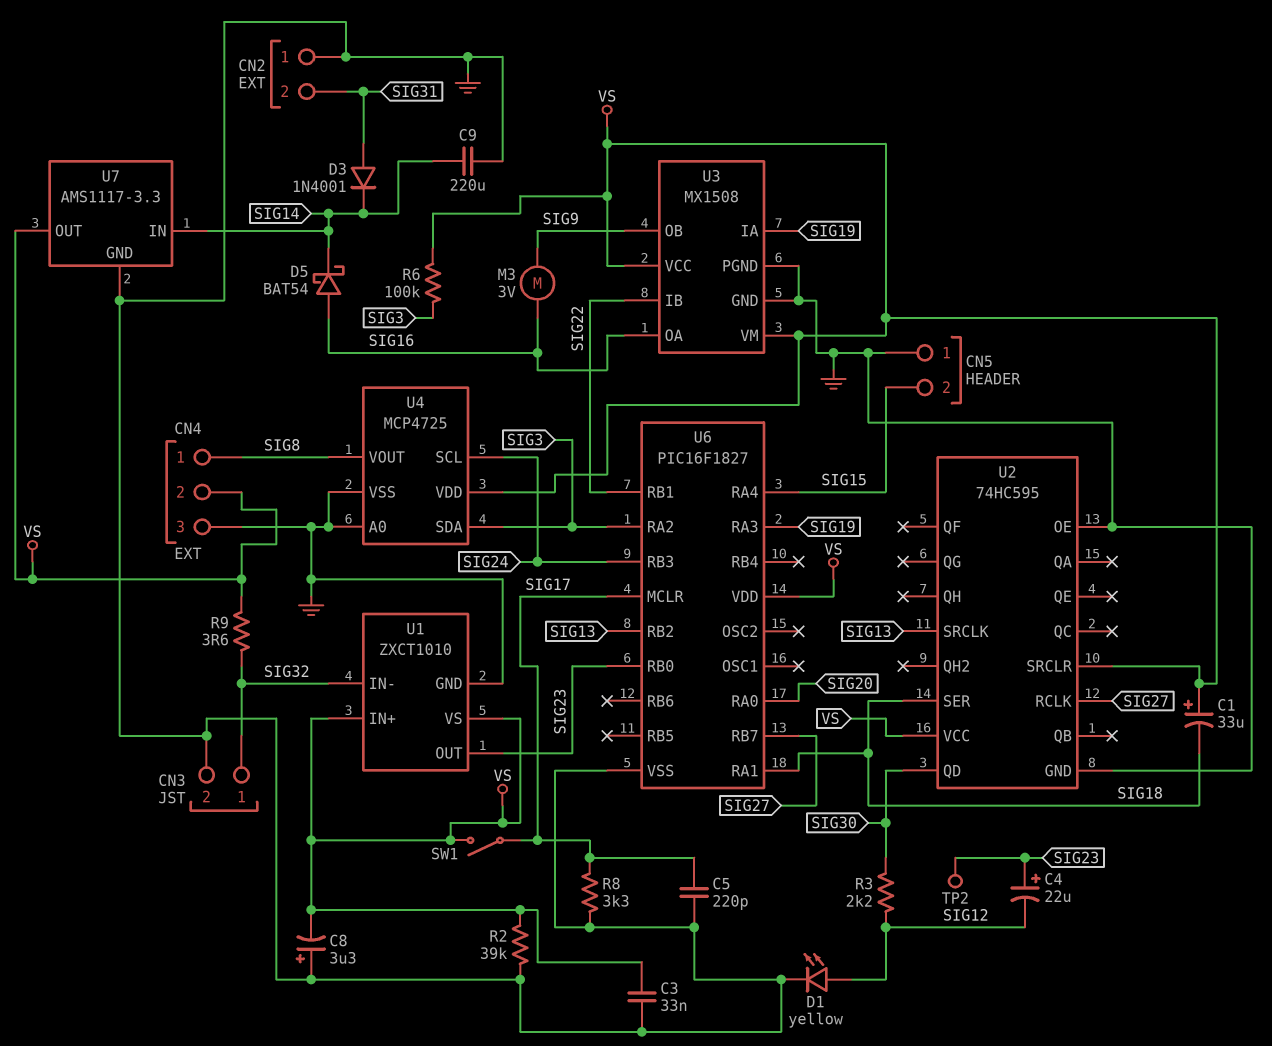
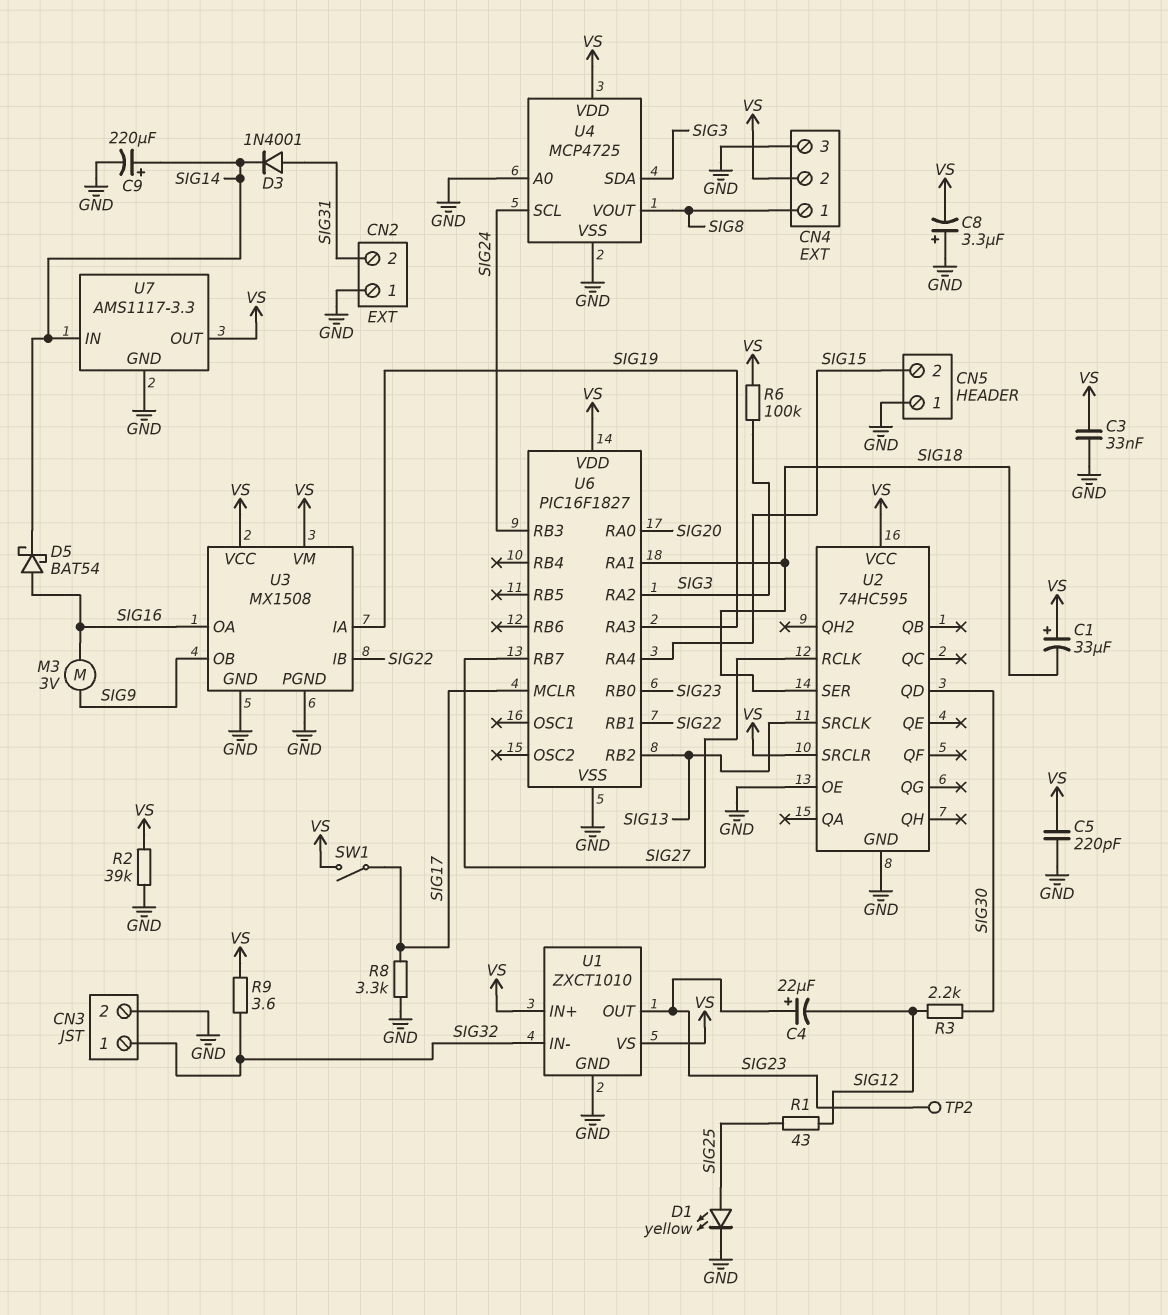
C5: 220pF (GND, SIG17) -> 220pF (GND, VS)
C9: 220uF (GND, SIG14) -> 220uF (plus SIG14, minus GND)
D1: LED yellow (A SIG12, K GND) -> LED yellow (A SIG25, K GND)
R1: none -> 43 (SIG12, SIG25)

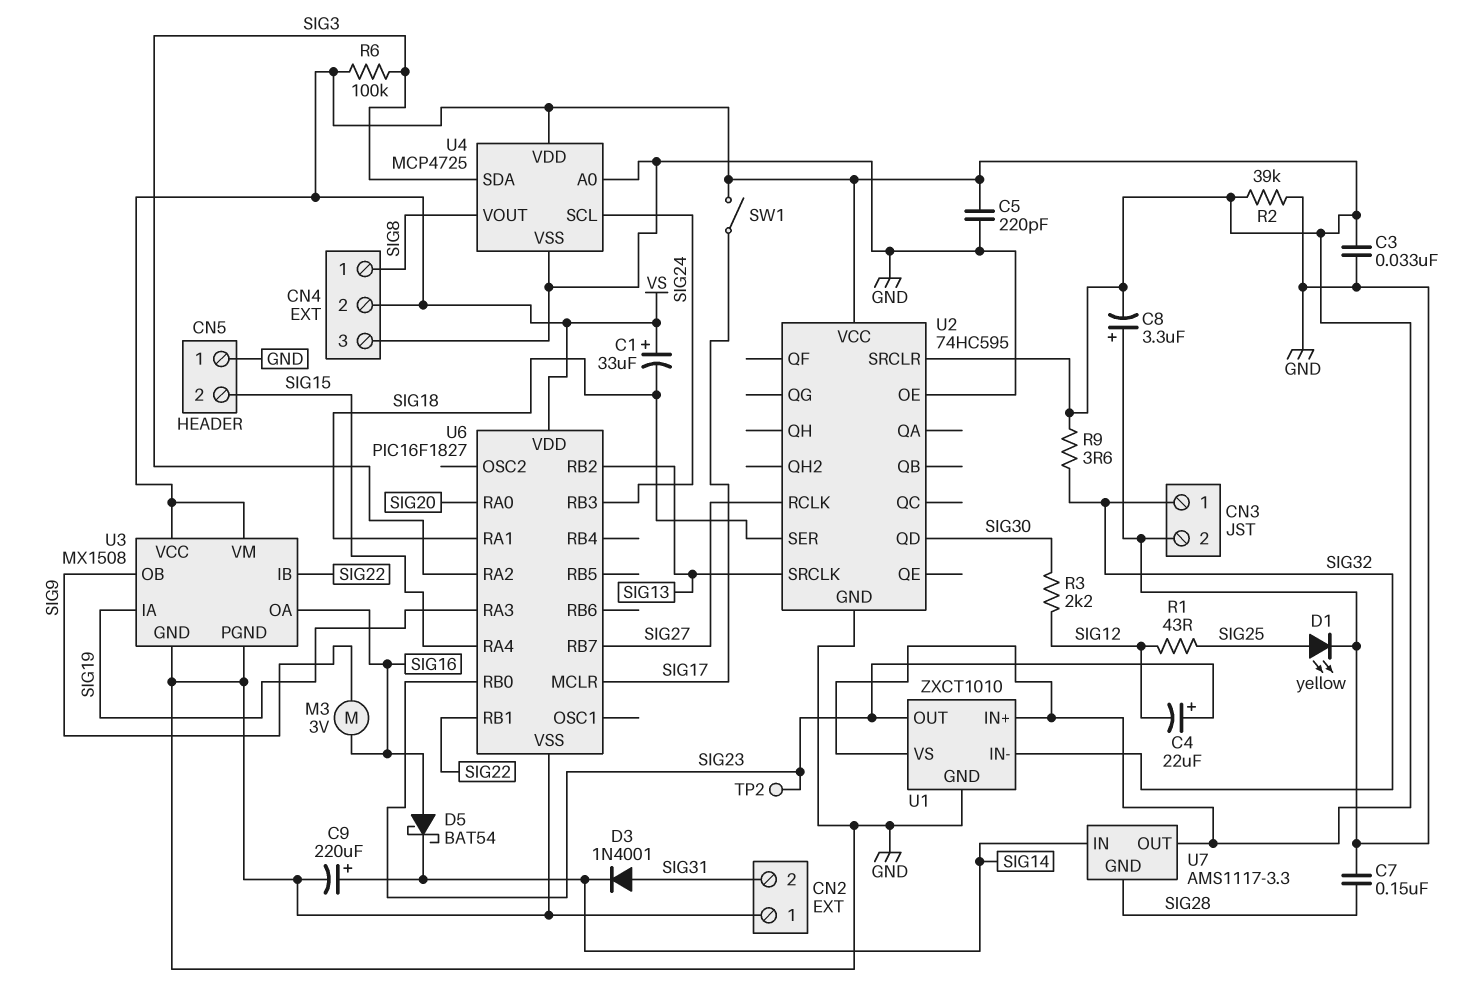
C7: none -> 150nF (GND, SIG28)
R8: 3.3k (GND, SIG17) -> none
U7 pin GND: GND -> SIG28

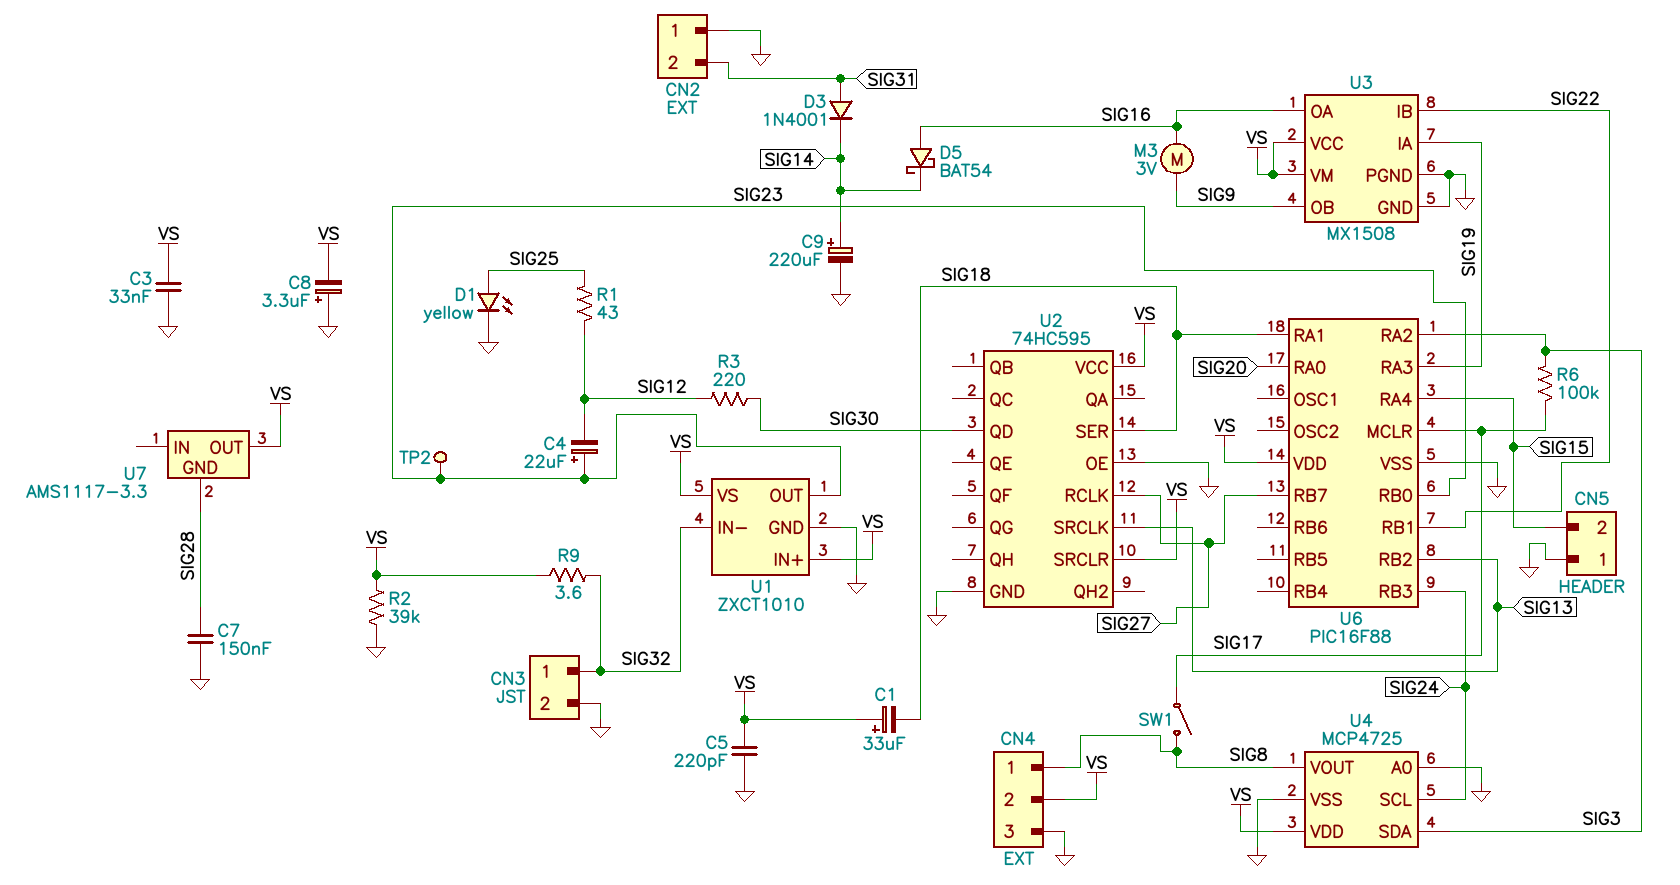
R3: 2.2k (SIG12, SIG30) -> 220 (SIG12, SIG30)
R6: 100k (SIG3, VS) -> 100k (SIG3, SIG17)
SW1: switch (SIG17, VS) -> switch (SIG8, SIG17)
U6: PIC16F1827 -> PIC16F88
U7 pin IN: SIG14 -> none

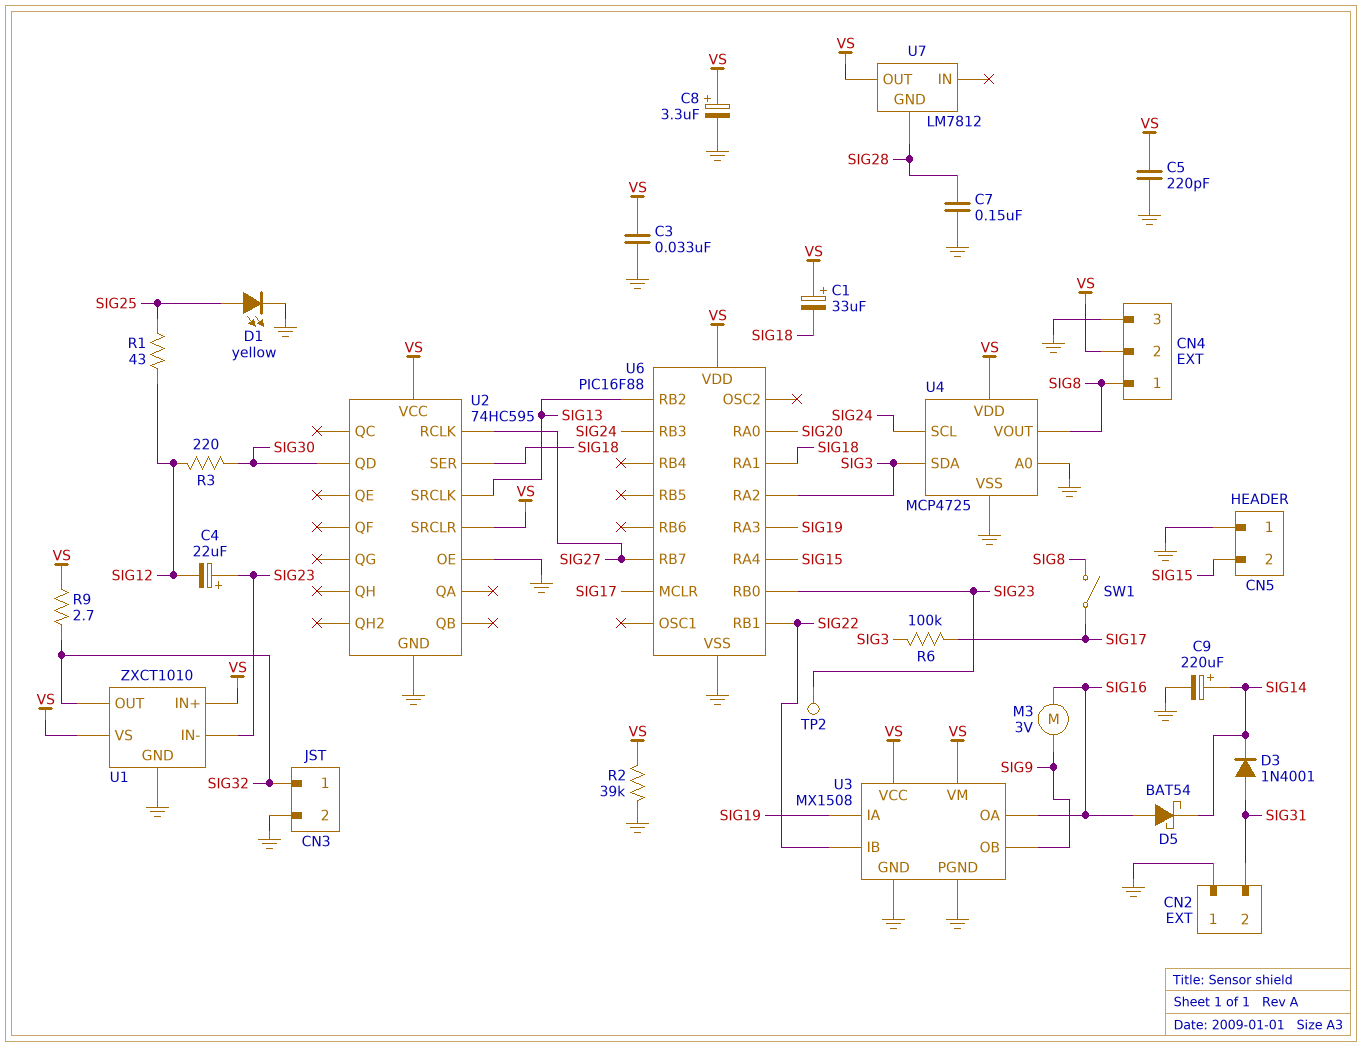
C8: 3.3uF (plus GND, minus VS) -> 3.3uF (plus VS, minus GND)
R9: 3.6 (SIG32, VS) -> 2.7 (SIG32, VS)
U1 pin IN-: SIG32 -> SIG23
U1 pin OUT: SIG23 -> SIG32
U7: AMS1117-3.3 -> LM7812

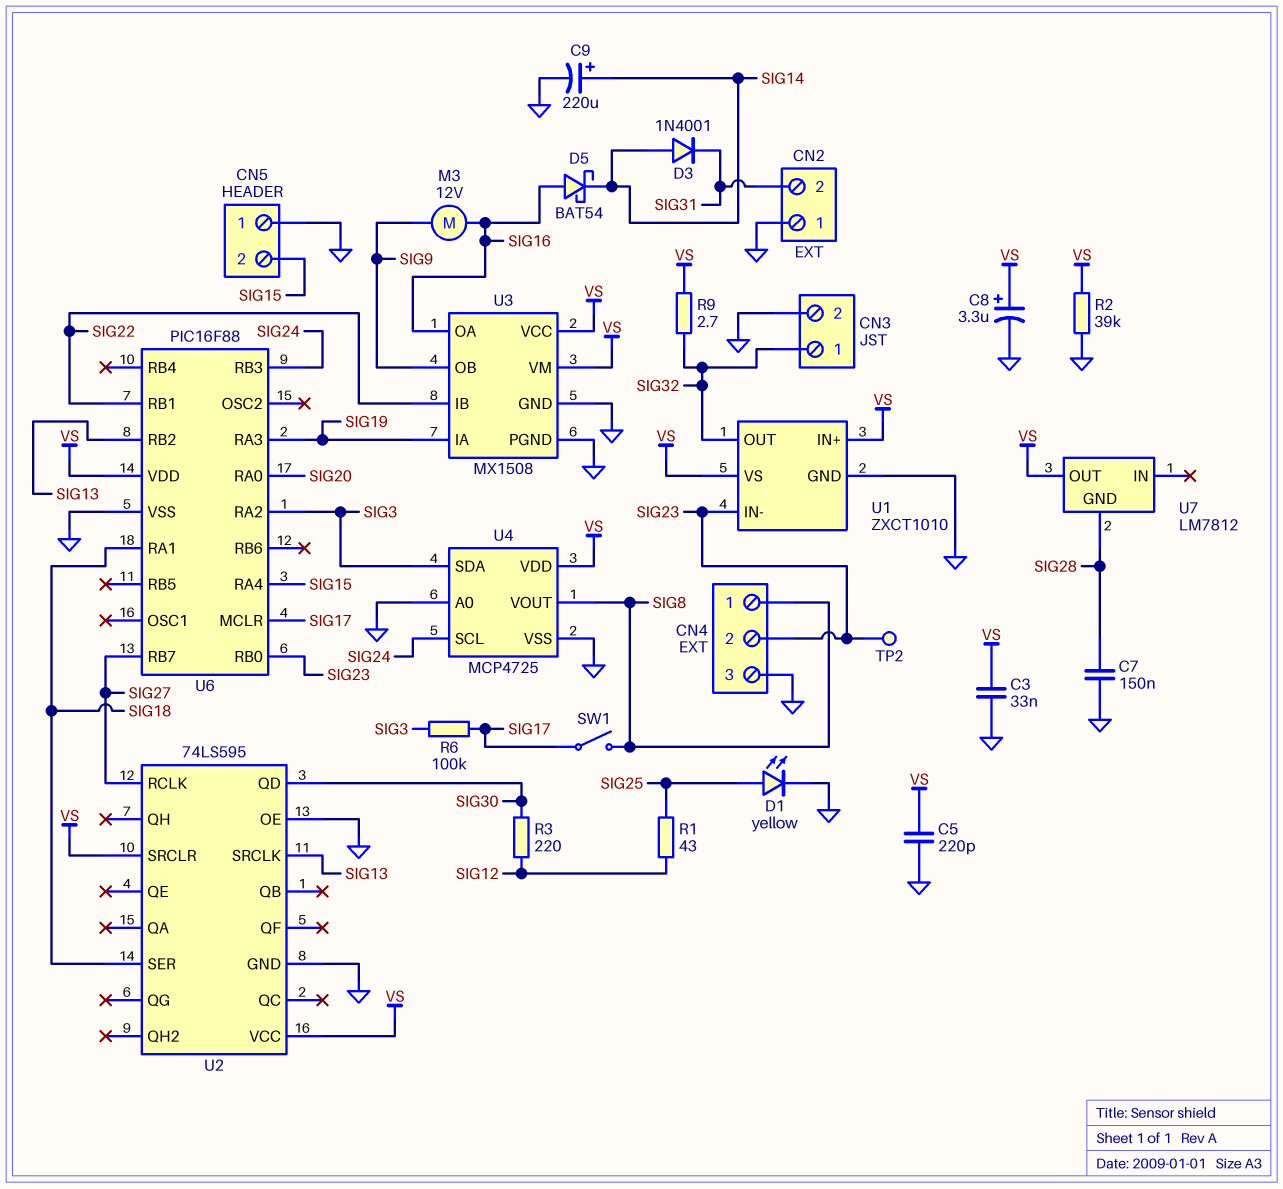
C1: 33uF (plus VS, minus SIG18) -> none
C4: 22uF (plus SIG23, minus SIG12) -> none
CN4 pin 2: VS -> SIG23
D3: diode 1N4001 (A SIG31, K SIG14) -> diode 1N4001 (A SIG14, K SIG31)
M3: motor 3V (SIG9, SIG16) -> motor 12V (SIG9, SIG16)
U2: 74HC595 -> 74LS595

